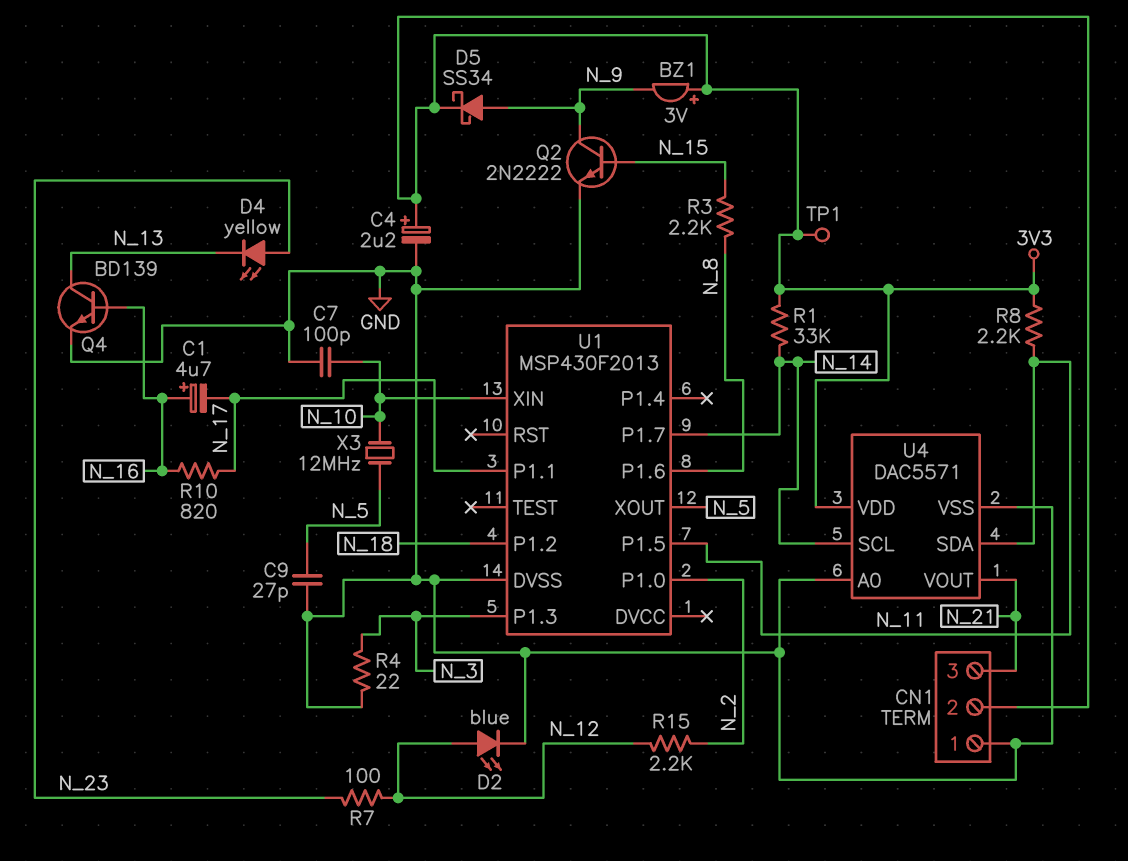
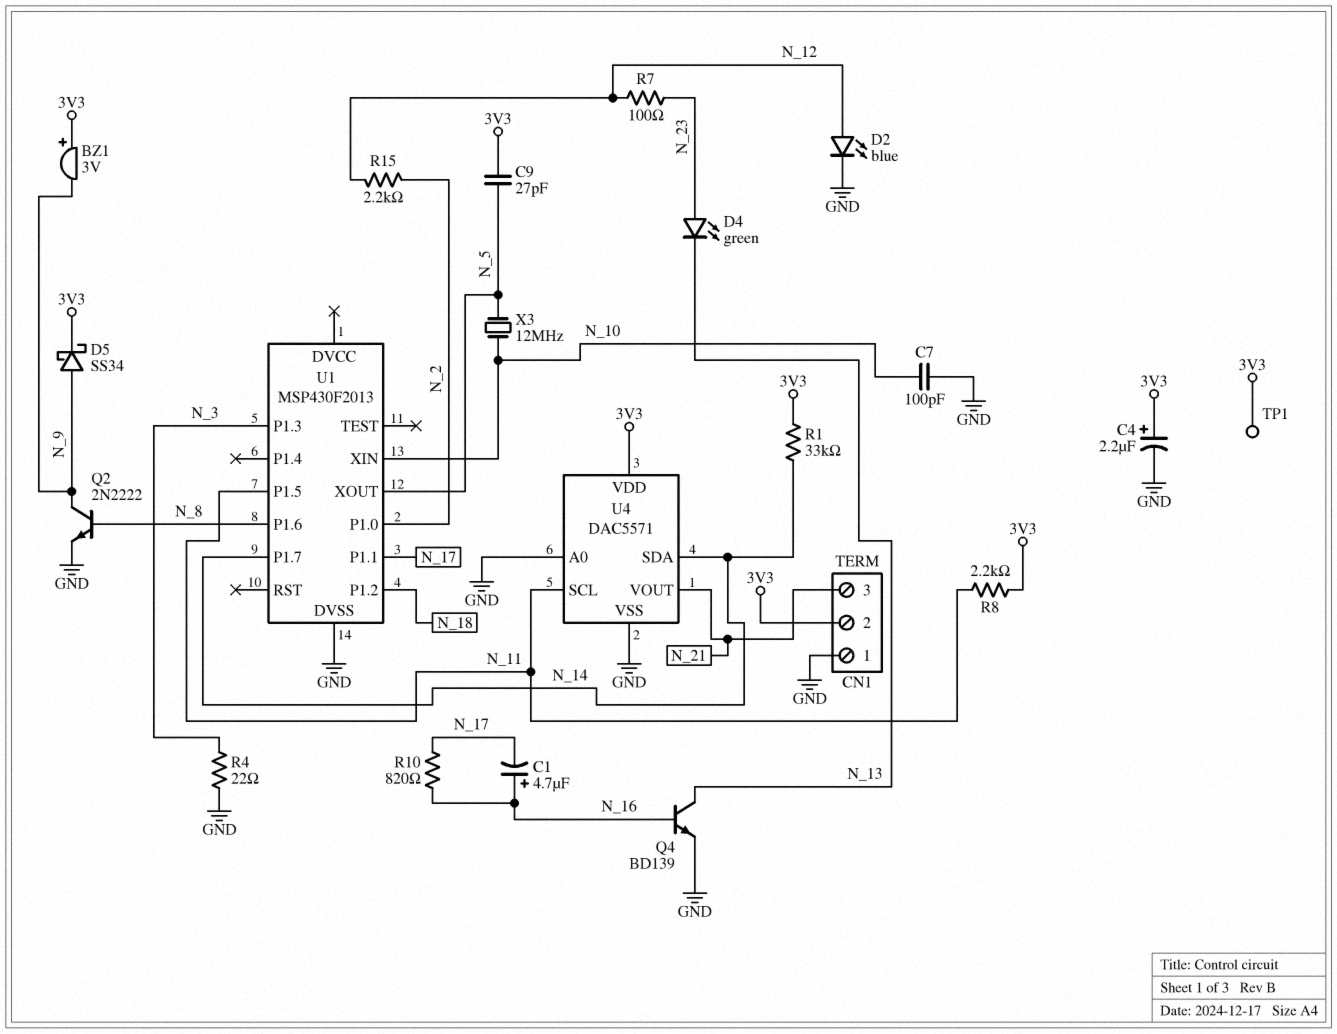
C9: 27pF (GND, N_5) -> 27pF (3V3, N_5)
D4: LED yellow (A N_23, K N_13) -> LED green (A N_23, K N_13)
Q2: NPN 2N2222 (B N_15, C N_9, E GND) -> NPN 2N2222 (B N_8, C N_9, E GND)
R3: 2.2k (N_8, N_15) -> none
U4 pin SCL: N_14 -> N_11
U4 pin SDA: N_11 -> N_14

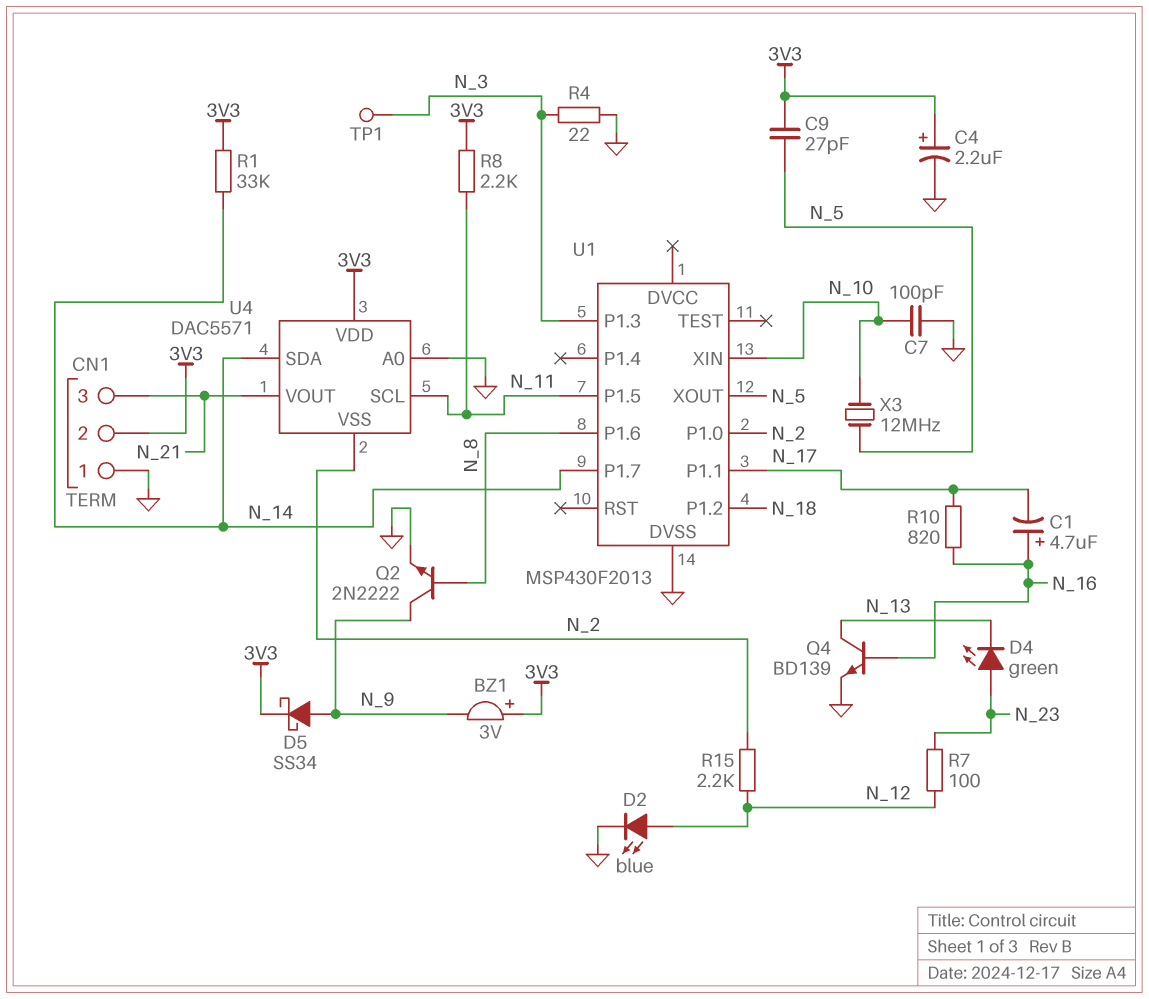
TP1: test point (3V3) -> test point (N_3)
U4 pin VSS: GND -> N_2

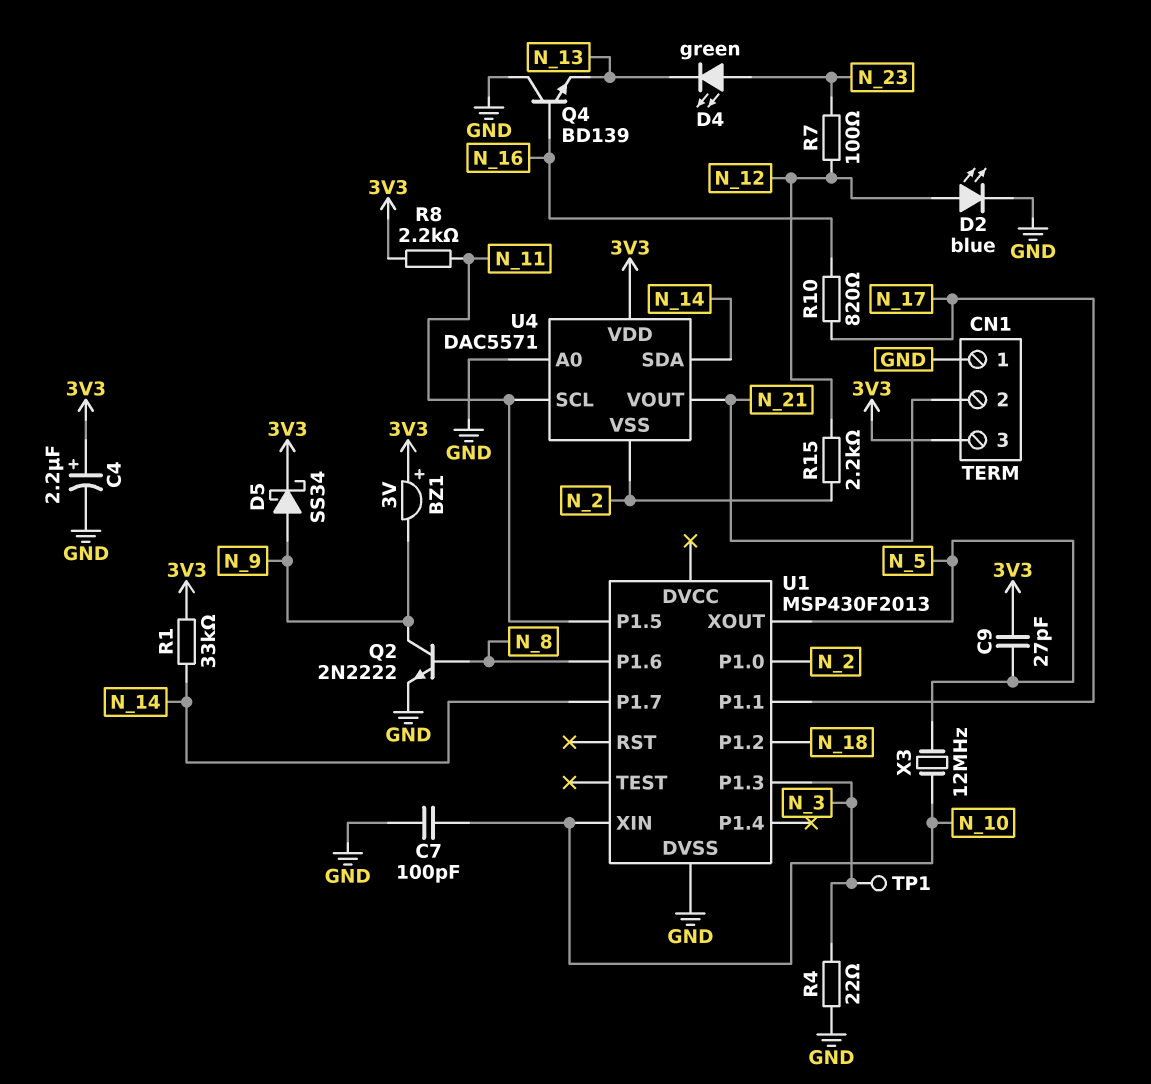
C1: 4.7uF (plus N_16, minus N_17) -> none
CN1 pin 2: 3V3 -> N_21
CN1 pin 3: N_21 -> 3V3
Q4: NPN BD139 (B N_16, C N_13, E GND) -> NPN BD139 (B N_16, C GND, E N_13)

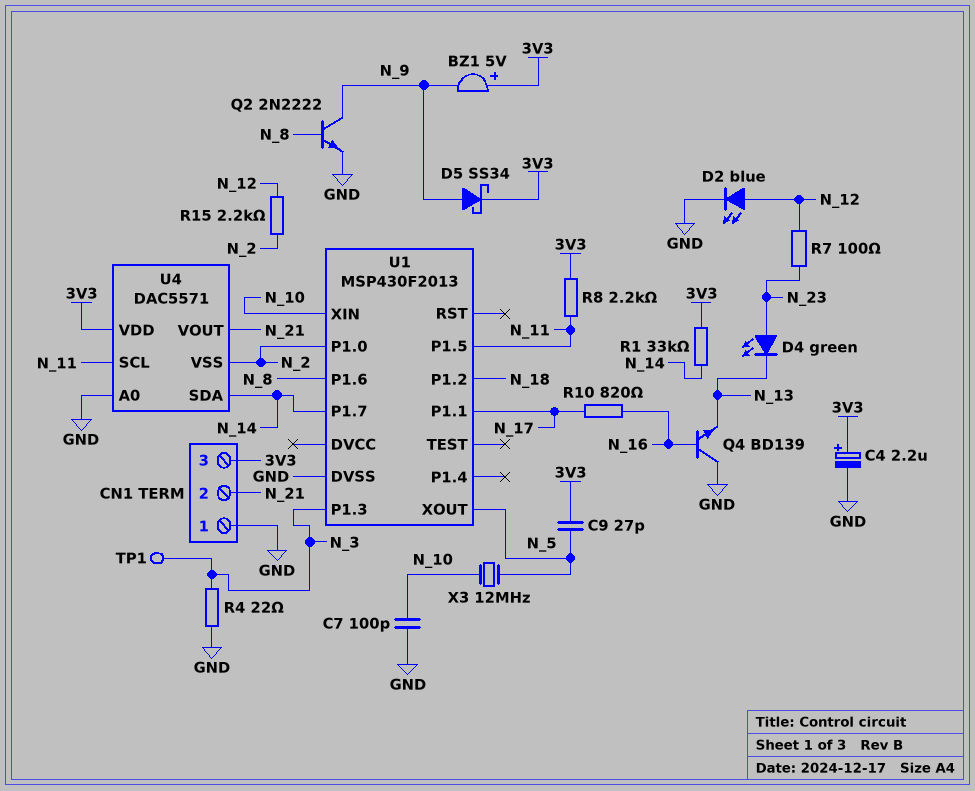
BZ1: buzzer 3V (plus 3V3, minus N_9) -> buzzer 5V (plus 3V3, minus N_9)

